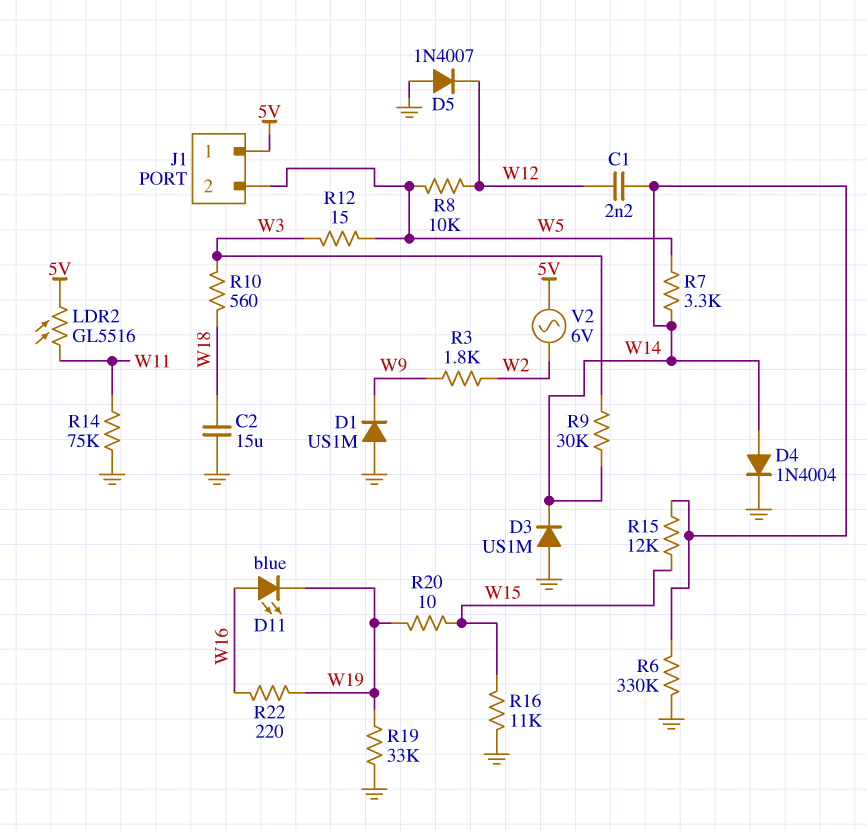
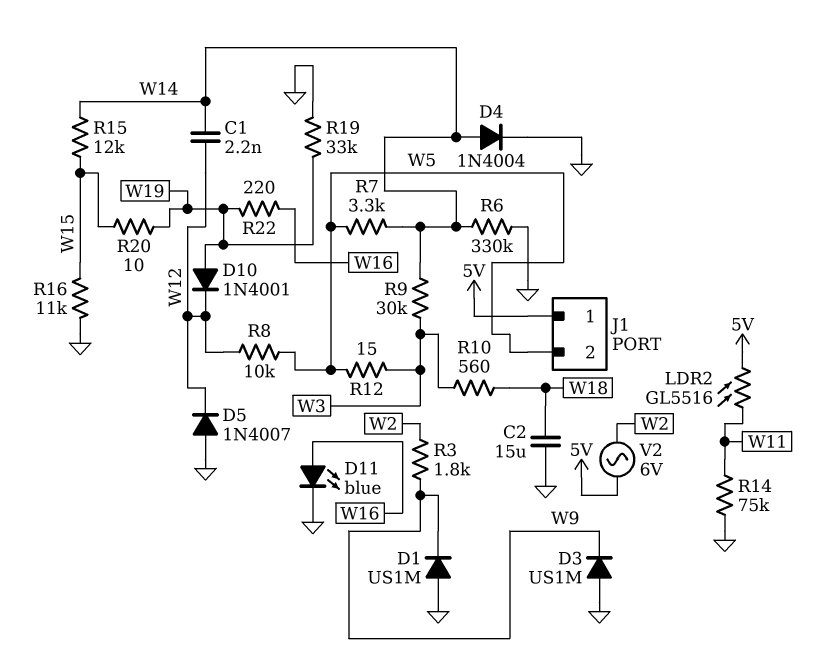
D3: diode US1M (A GND, K W14) -> diode US1M (A GND, K W9)
D10: none -> diode 1N4001 (A W19, K W12)
D11: LED blue (A W16, K W19) -> LED blue (A W16, K GND)

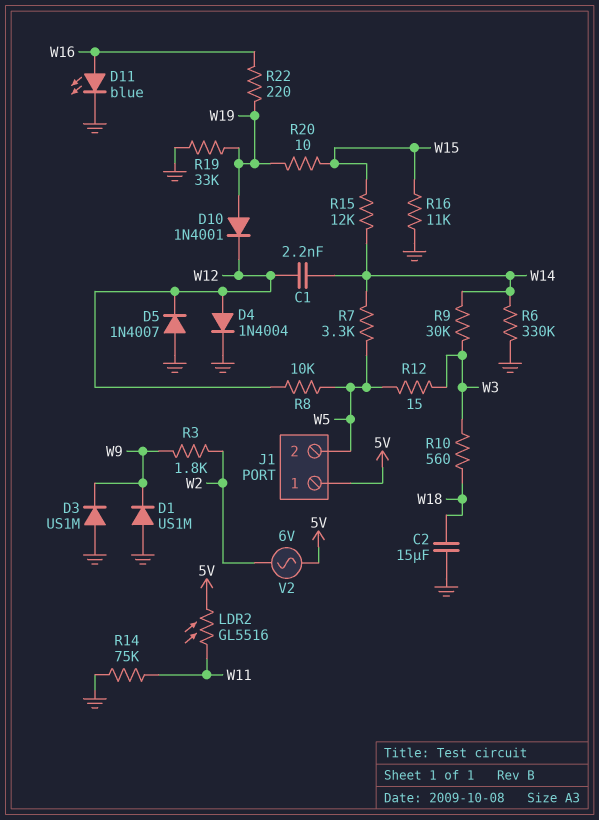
D4: diode 1N4004 (A W14, K GND) -> diode 1N4004 (A W12, K GND)

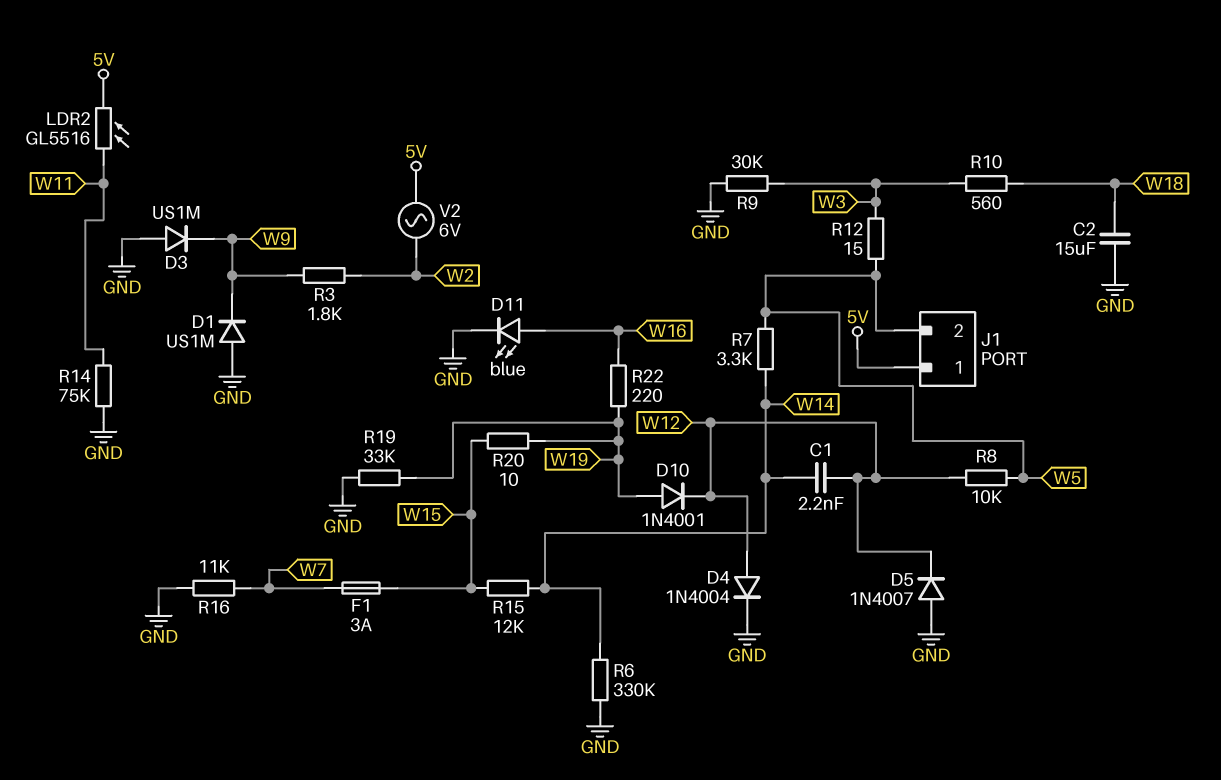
F1: none -> 3A (W7, W15)
R9: 30k (W3, W14) -> 30k (GND, W3)
R16: 11k (GND, W15) -> 11k (GND, W7)

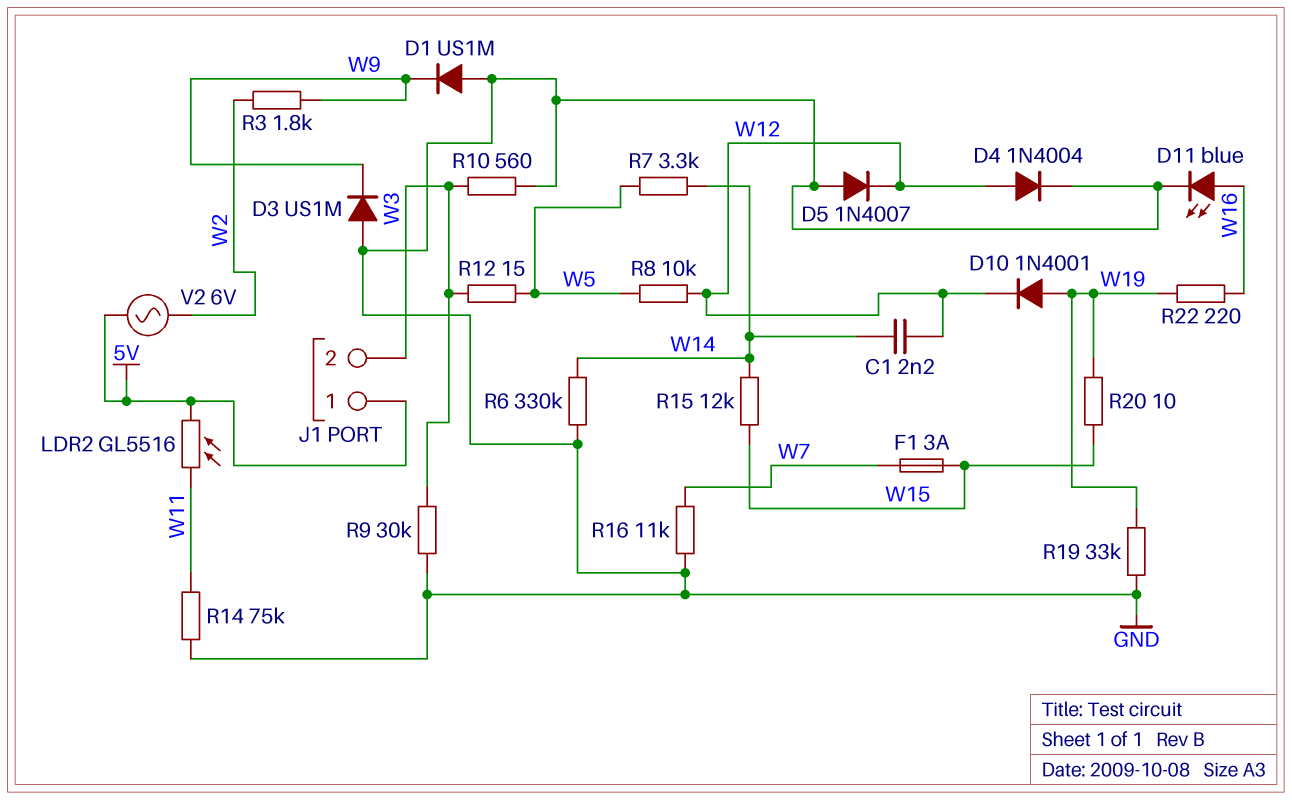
C2: 15uF (GND, W18) -> none
J1 pin 2: W5 -> W3
R10: 560 (W3, W18) -> 560 (GND, W3)

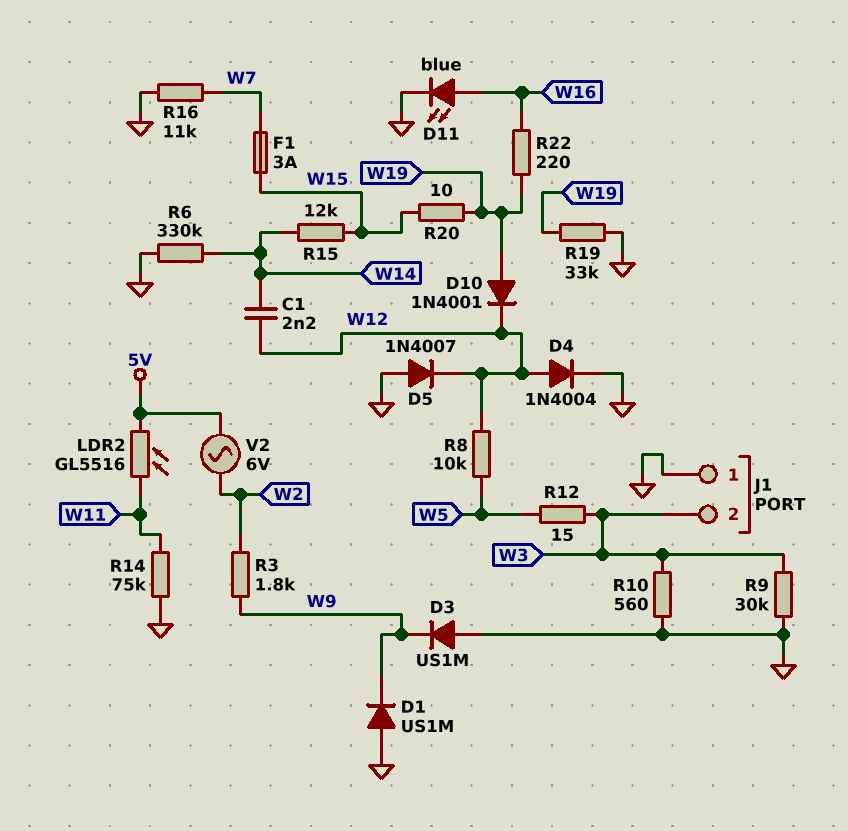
J1 pin 1: 5V -> GND
R7: 3.3k (W5, W14) -> none

